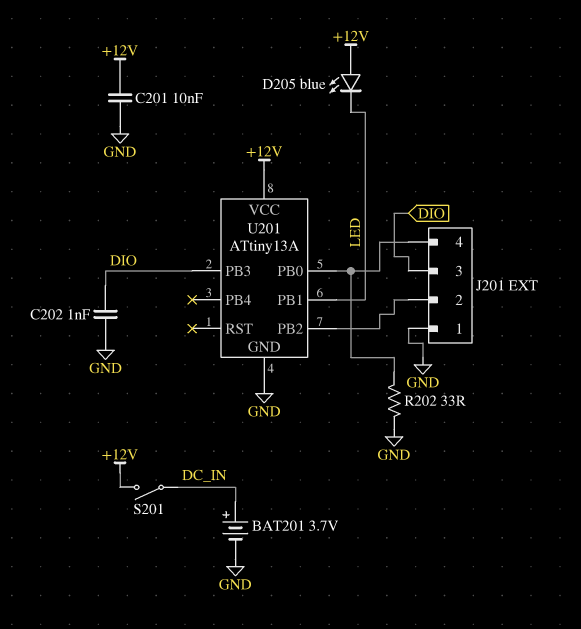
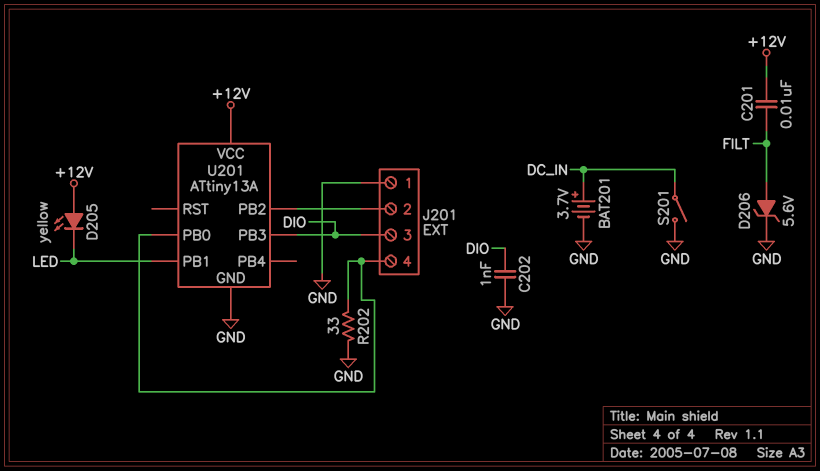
C201: 10nF (+12V, GND) -> 10nF (+12V, FILT)
D205: LED blue (A +12V, K LED) -> LED yellow (A +12V, K LED)
D206: none -> zener 5.6V (A FILT, K GND)
S201: switch (+12V, DC_IN) -> switch (DC_IN, GND)

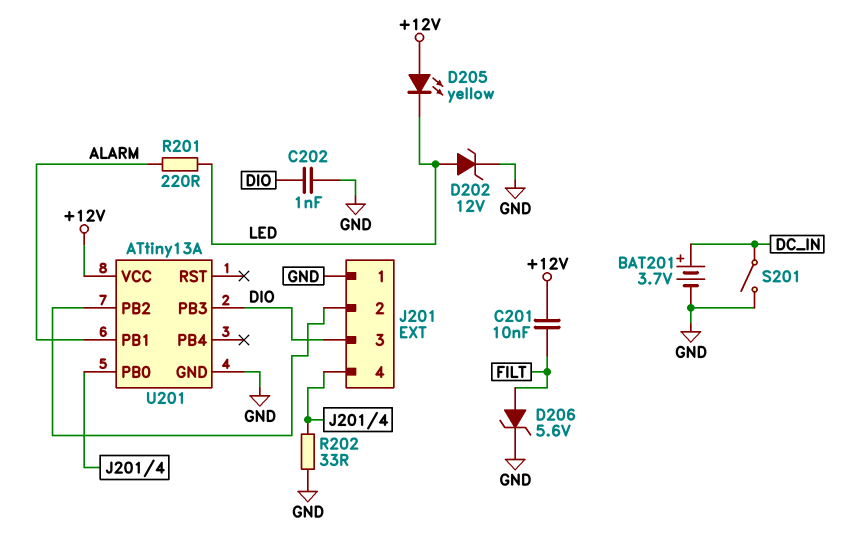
D202: none -> zener 12V (A LED, K GND)
R201: none -> 220 (ALARM, LED)
U201 pin PB1: LED -> ALARM

